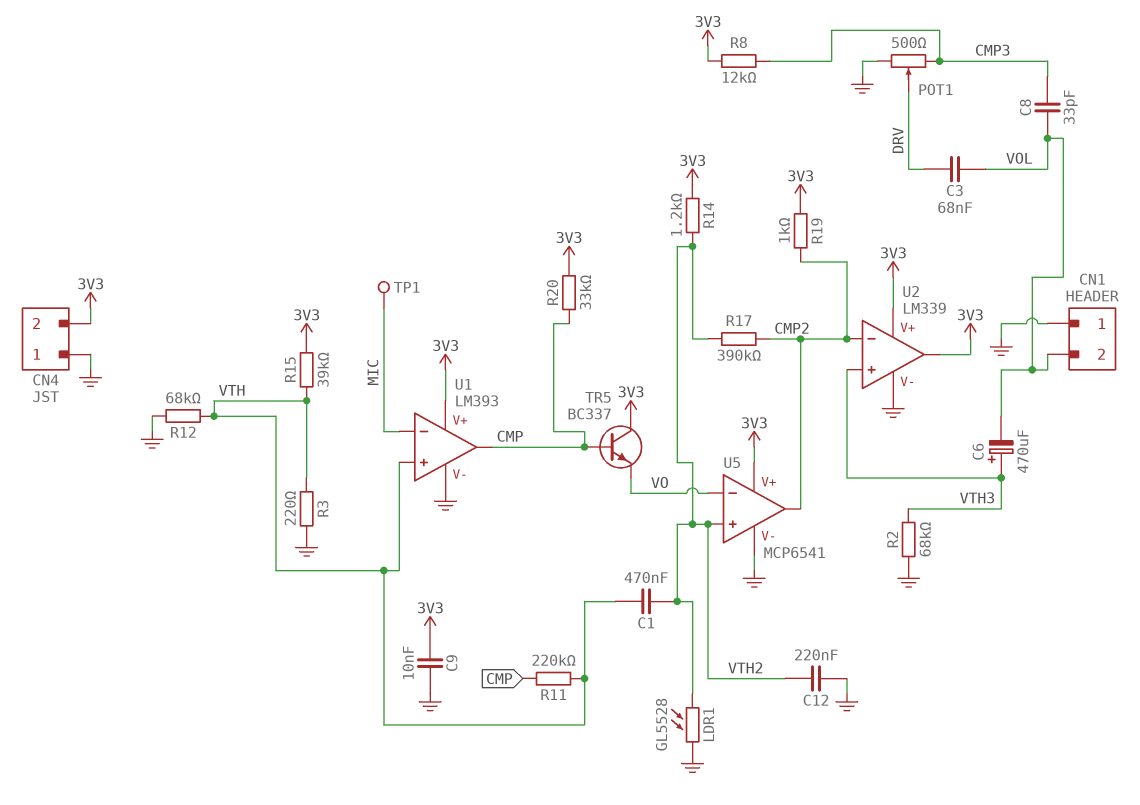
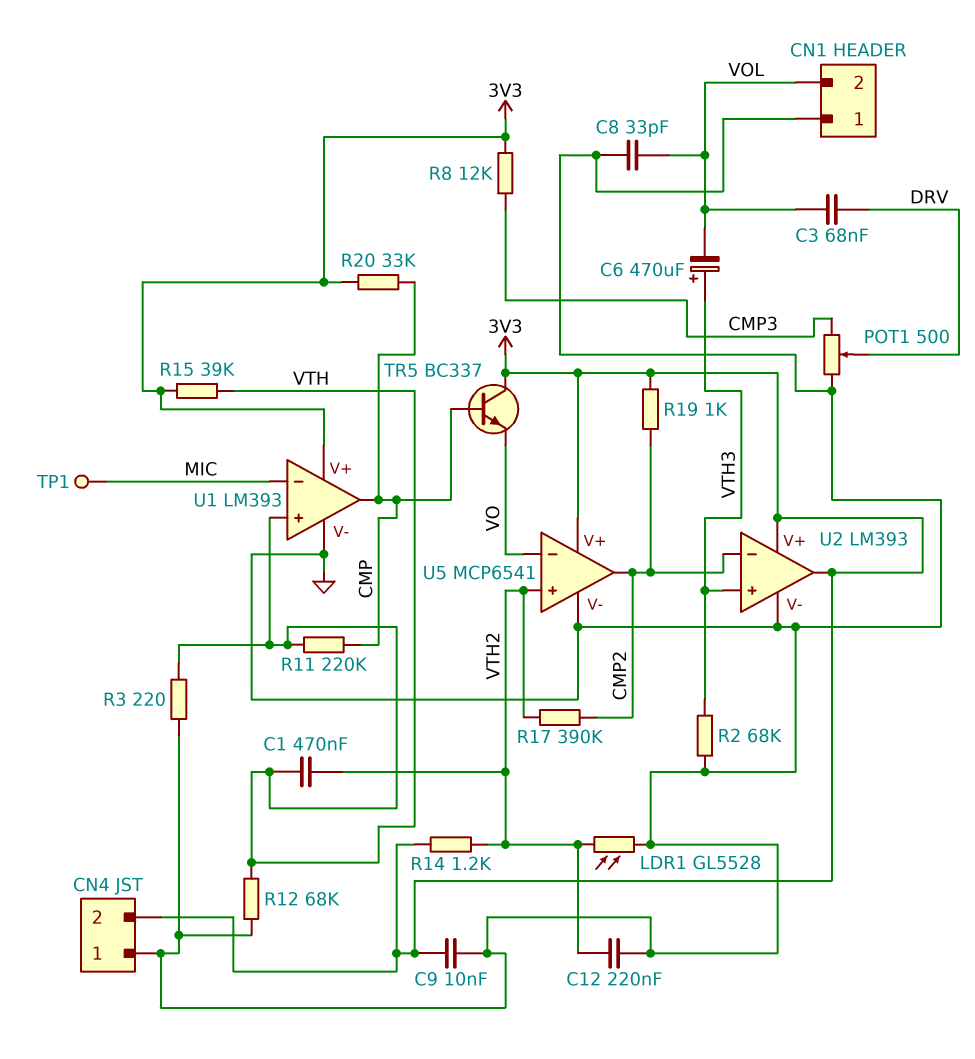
C8: 33pF (CMP3, VOL) -> 33pF (GND, VOL)
U2: LM339 -> LM393

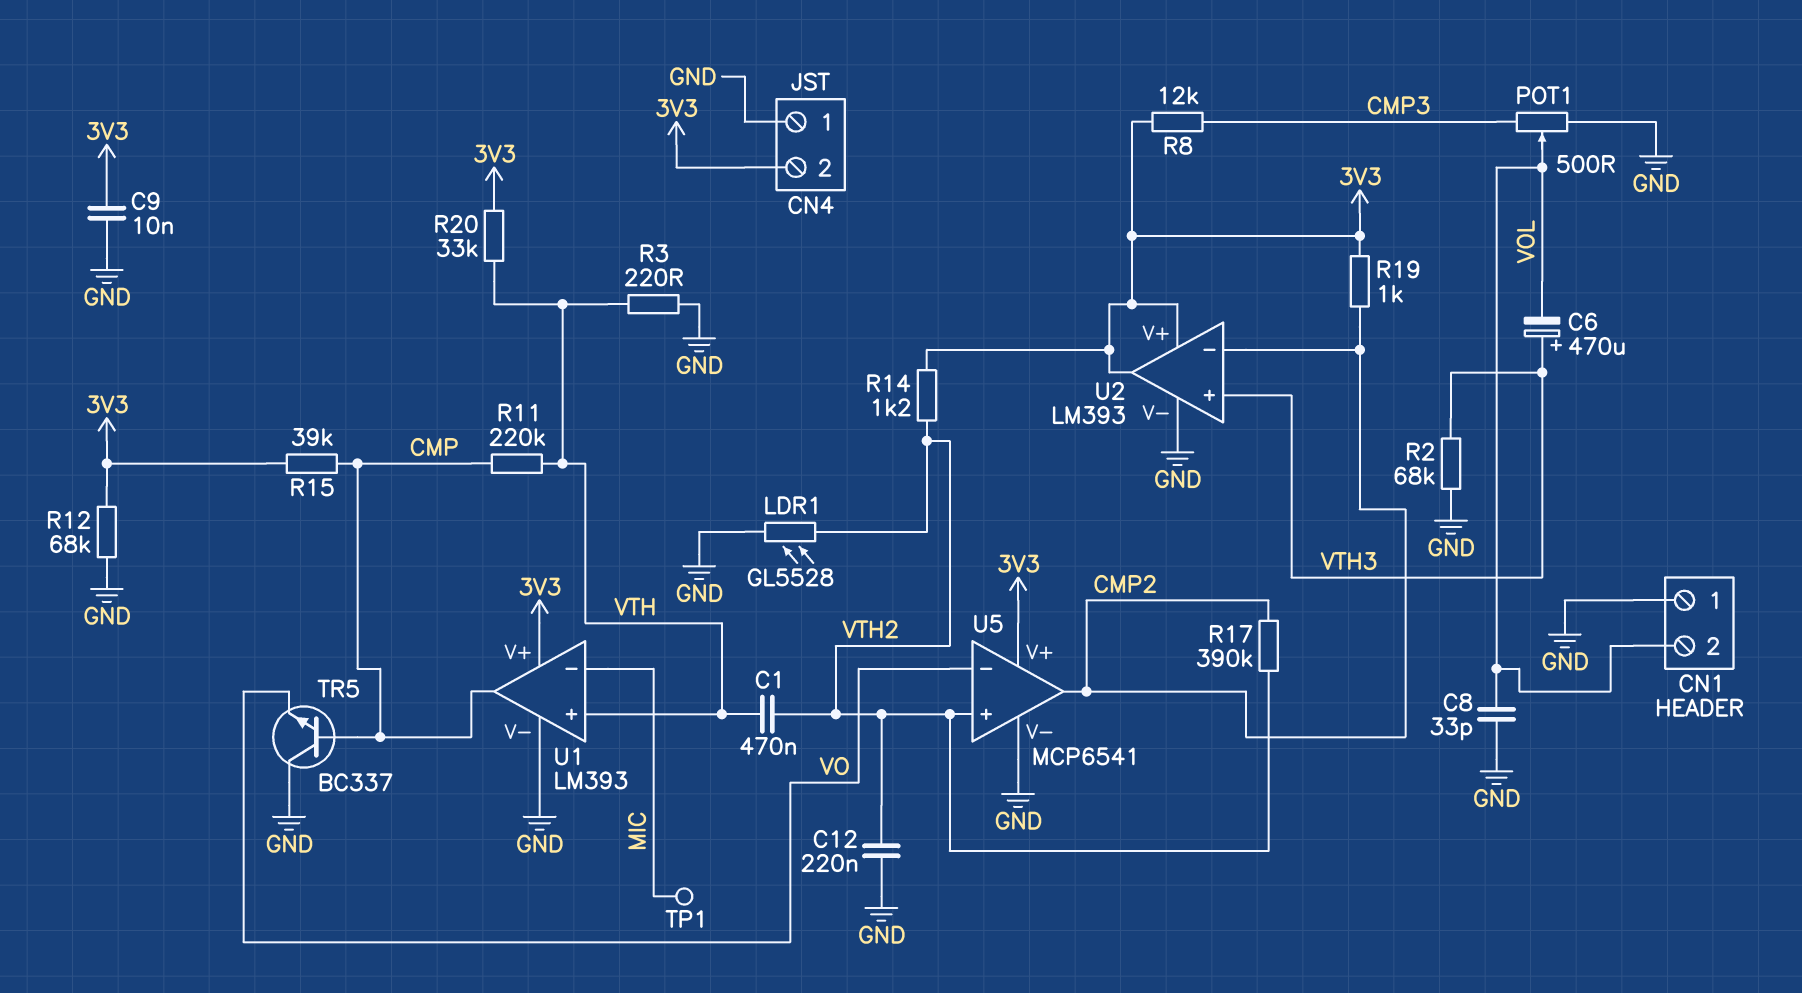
C3: 68nF (DRV, VOL) -> none
POT1: 500 (CMP3, GND, wiper DRV) -> 500 (CMP3, GND, wiper VOL)
R12: 68k (GND, VTH) -> 68k (3V3, GND)
R15: 39k (3V3, VTH) -> 39k (3V3, CMP)
R20: 33k (3V3, CMP) -> 33k (3V3, VTH)
TR5: NPN BC337 (B CMP, C 3V3, E VO) -> NPN BC337 (B CMP, C GND, E VO)

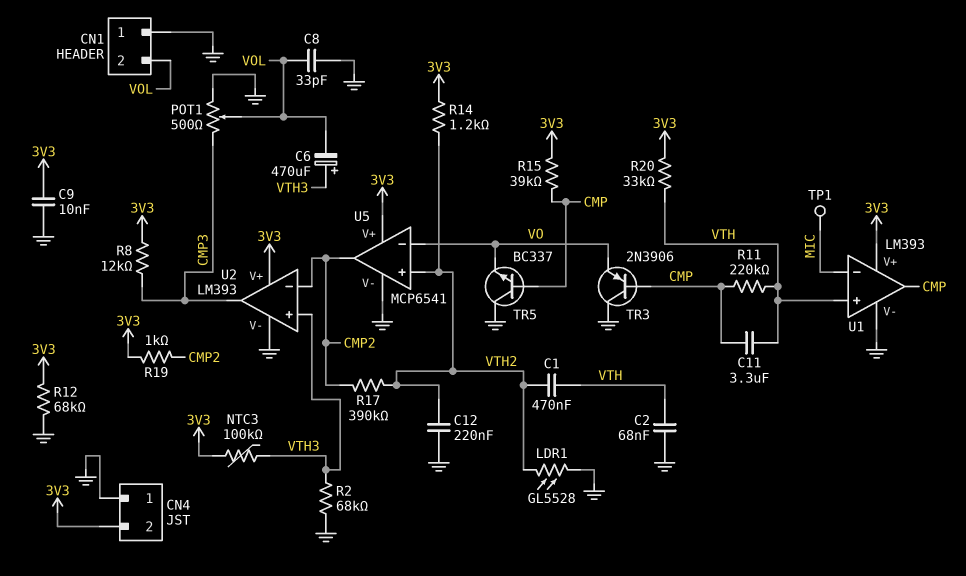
C2: none -> 68nF (GND, VTH)
C11: none -> 3.3uF (CMP, VTH)
NTC3: none -> 100k (3V3, VTH3)
R3: 220 (GND, VTH) -> none
TR3: none -> PNP 2N3906 (B CMP, C GND, E VO)
U2 pin out: 3V3 -> CMP3

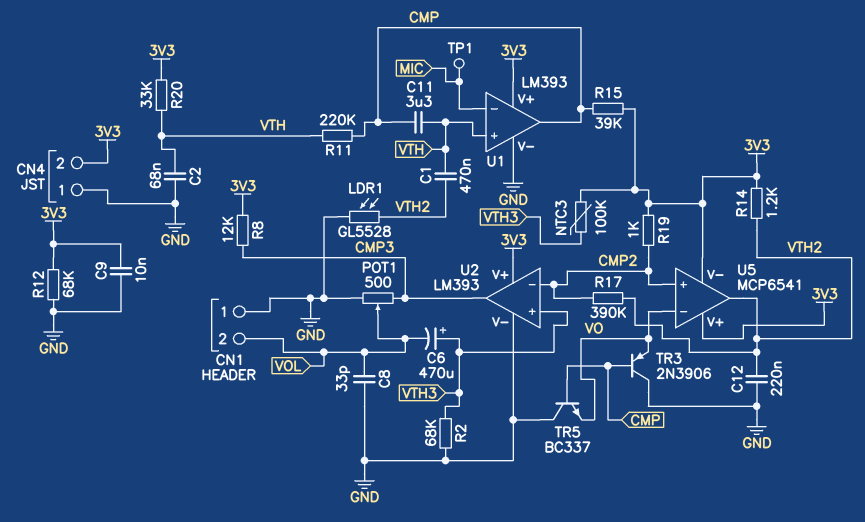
U5 pin V-: GND -> 3V3
U5 pin in+: VTH2 -> CMP2
U5 pin out: CMP2 -> VTH2

